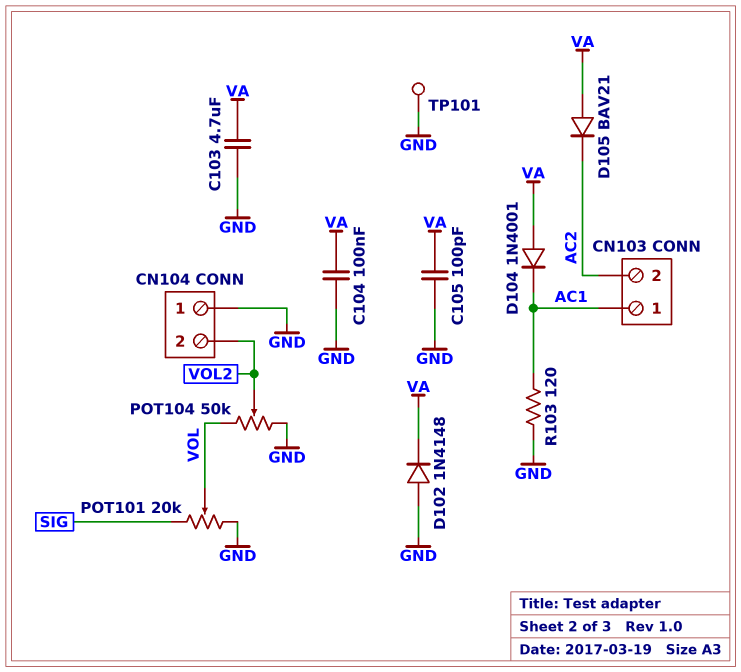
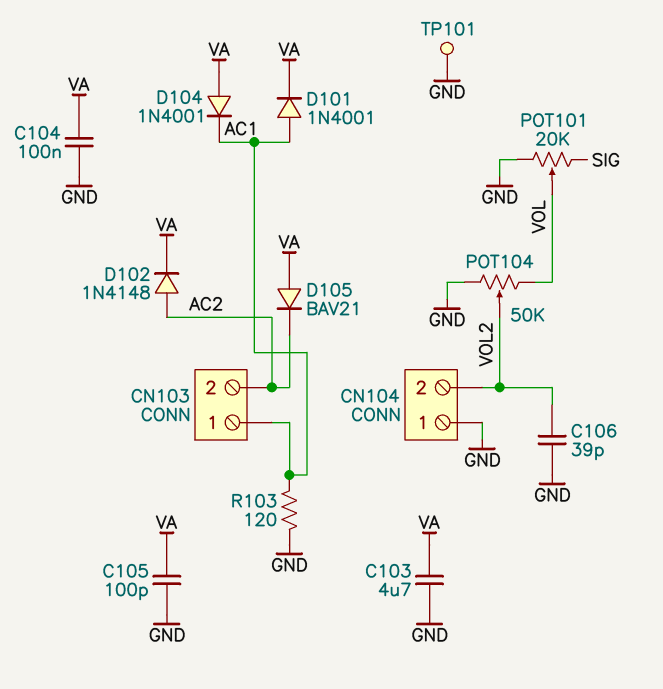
C106: none -> 39pF (GND, VOL2)
D101: none -> diode 1N4001 (A AC1, K VA)
D102: diode 1N4148 (A GND, K VA) -> diode 1N4148 (A AC2, K VA)

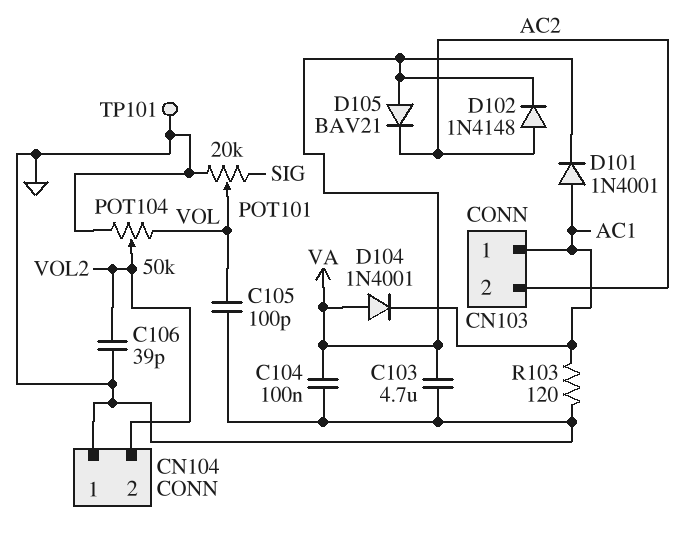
C105: 100pF (GND, VA) -> 100pF (GND, VOL)

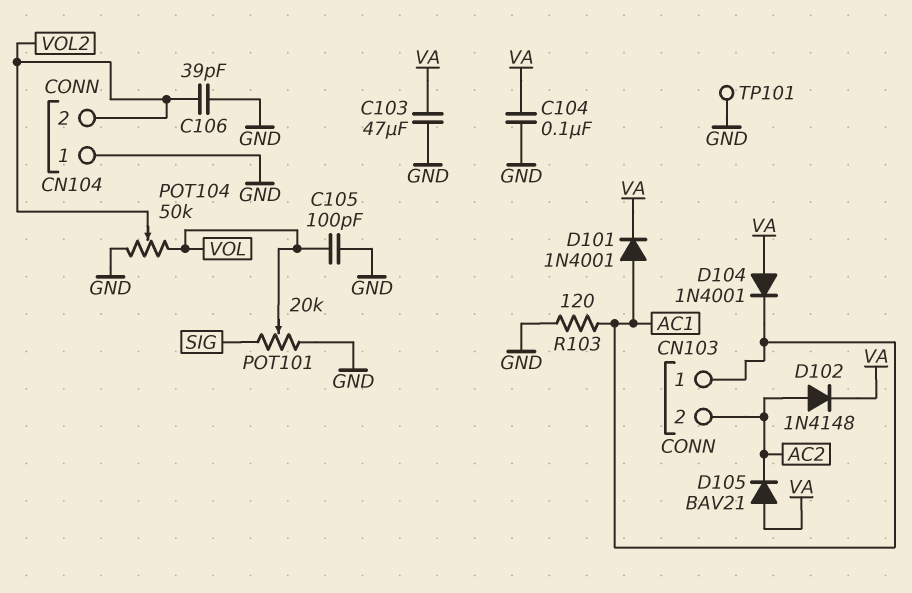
C103: 4.7uF (GND, VA) -> 47uF (GND, VA)

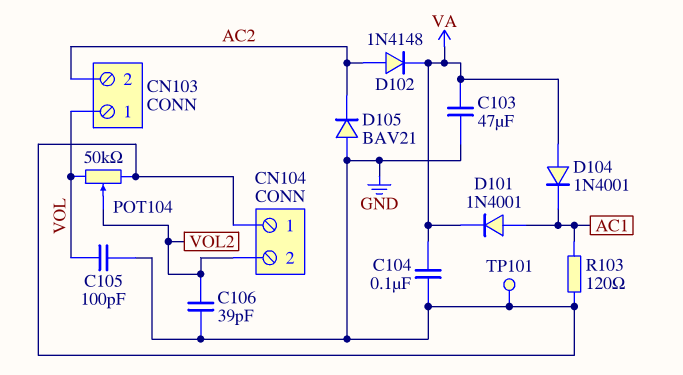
CN103 pin 1: AC1 -> VOL
D105: diode BAV21 (A VA, K AC2) -> diode BAV21 (A GND, K AC2)
POT101: 20k (GND, SIG, wiper VOL) -> none

